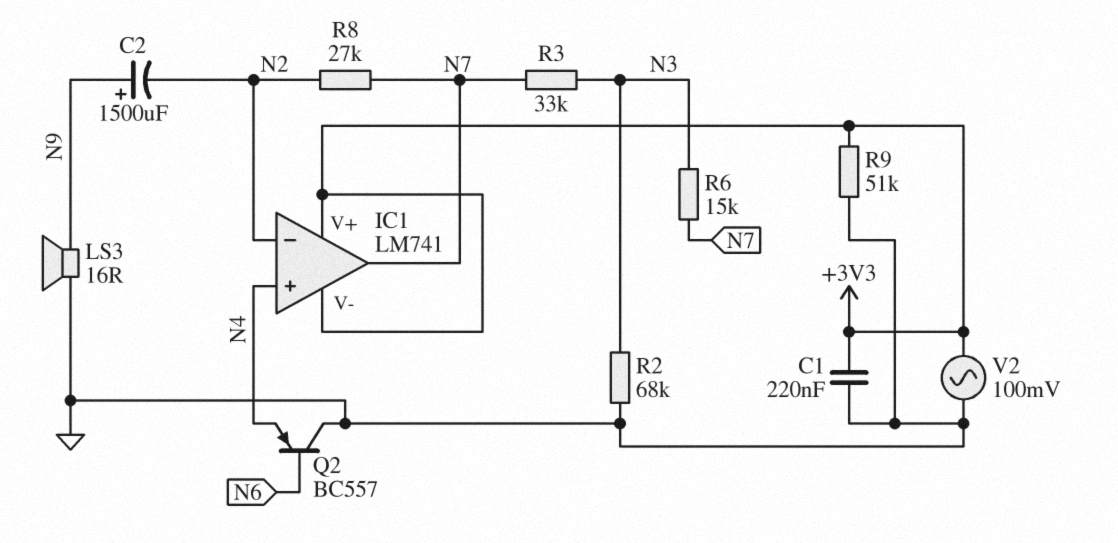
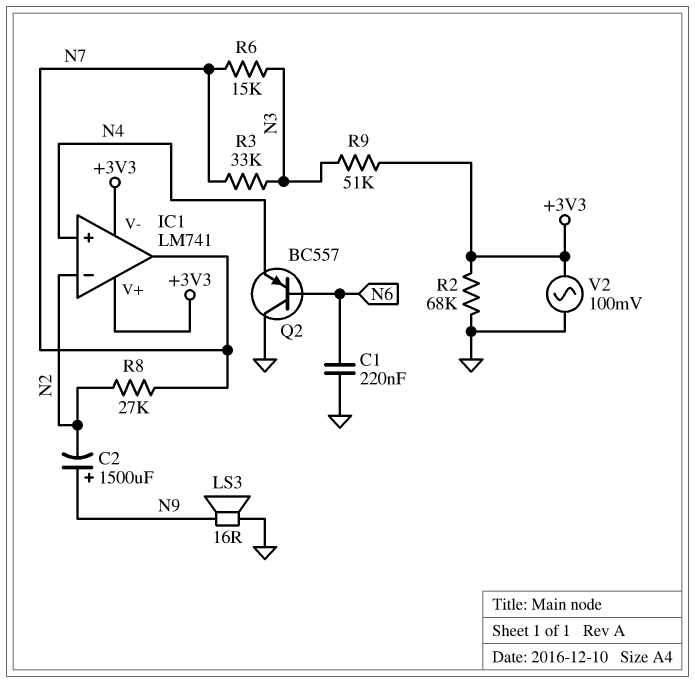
C1: 220nF (+3V3, GND) -> 220nF (GND, N6)
R2: 68k (GND, N3) -> 68k (+3V3, GND)
R9: 51k (+3V3, GND) -> 51k (+3V3, N3)

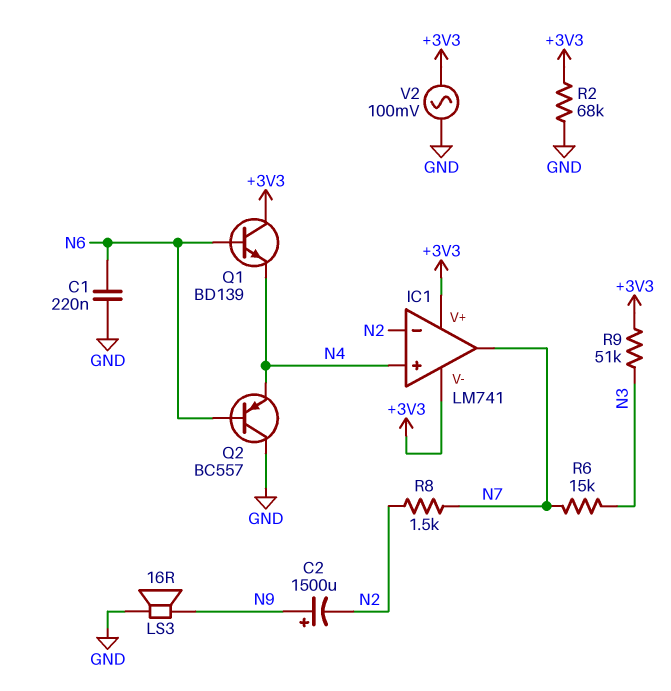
Q1: none -> NPN BD139 (B N6, C +3V3, E N4)
R3: 33k (N3, N7) -> none
R8: 27k (N2, N7) -> 1.5k (N2, N7)

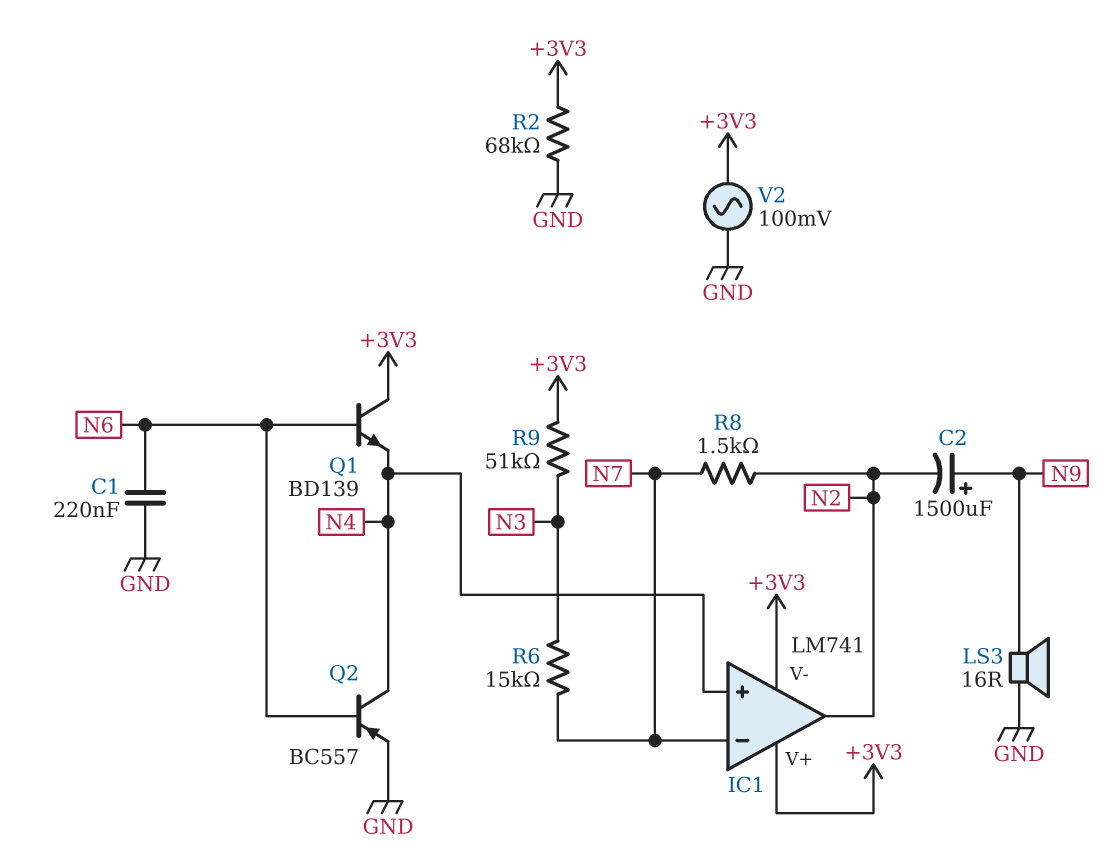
IC1 pin in-: N2 -> N7
IC1 pin out: N7 -> N2
Q2: PNP BC557 (B N6, C GND, E N4) -> PNP BC557 (B N6, C N4, E GND)

